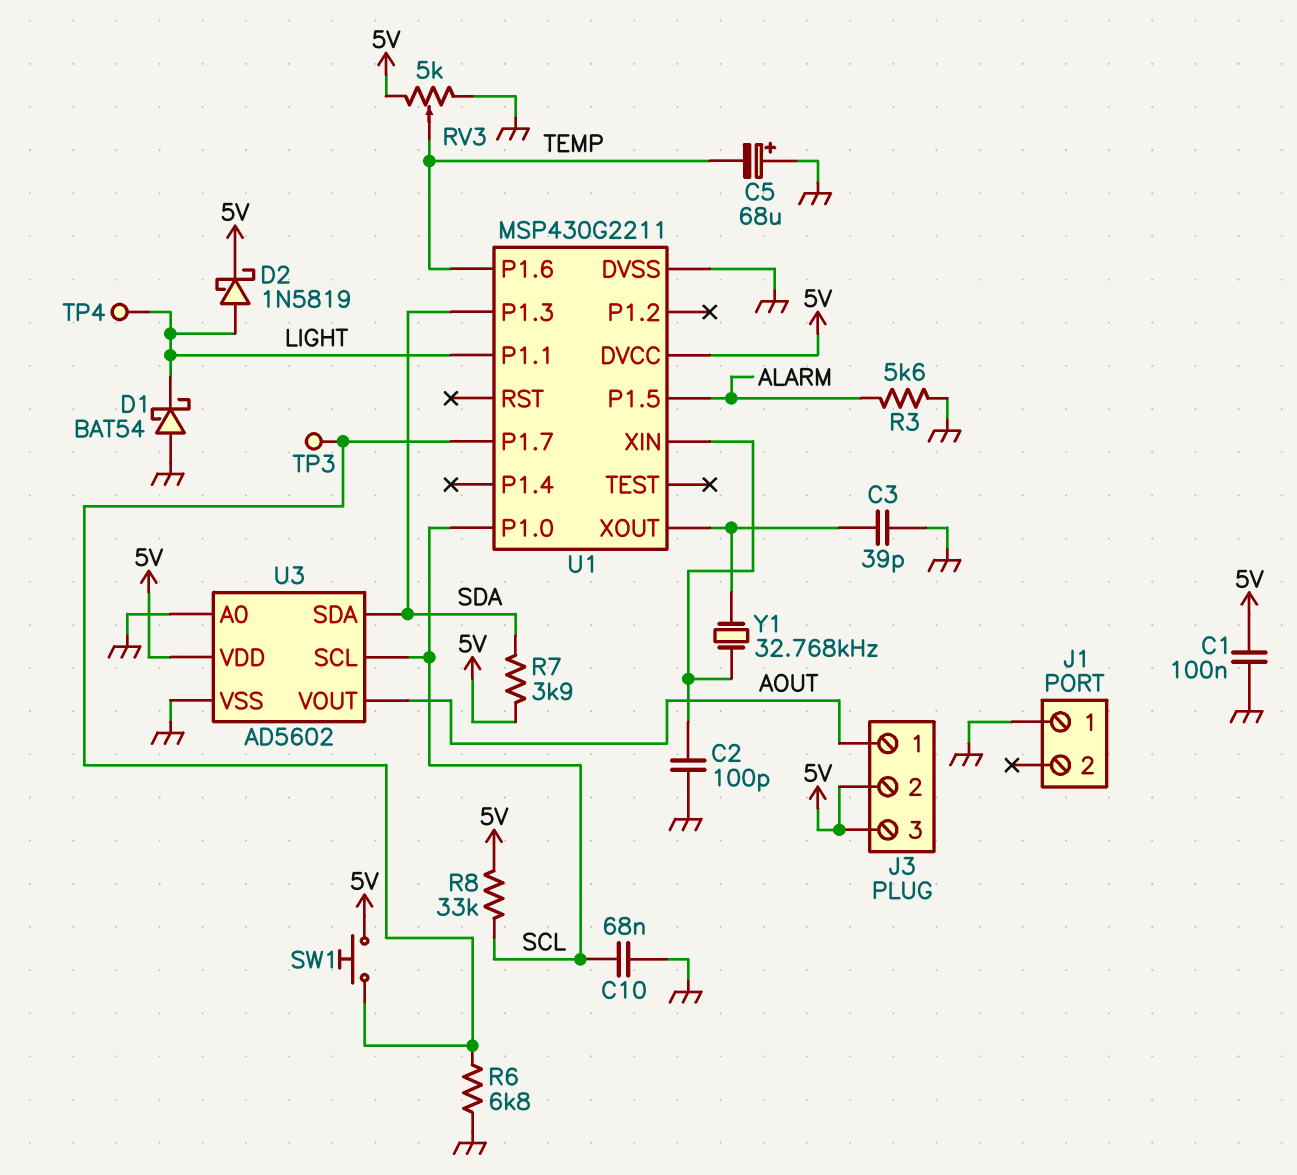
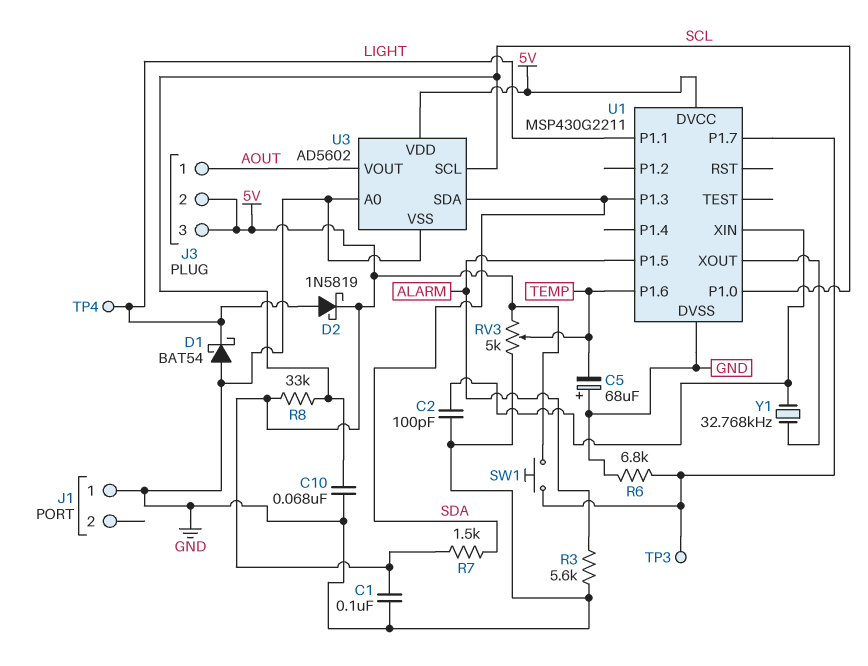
C3: 39pF (GND, U1/XOUT) -> none
R7: 3.9k (5V, SDA) -> 1.5k (5V, SDA)

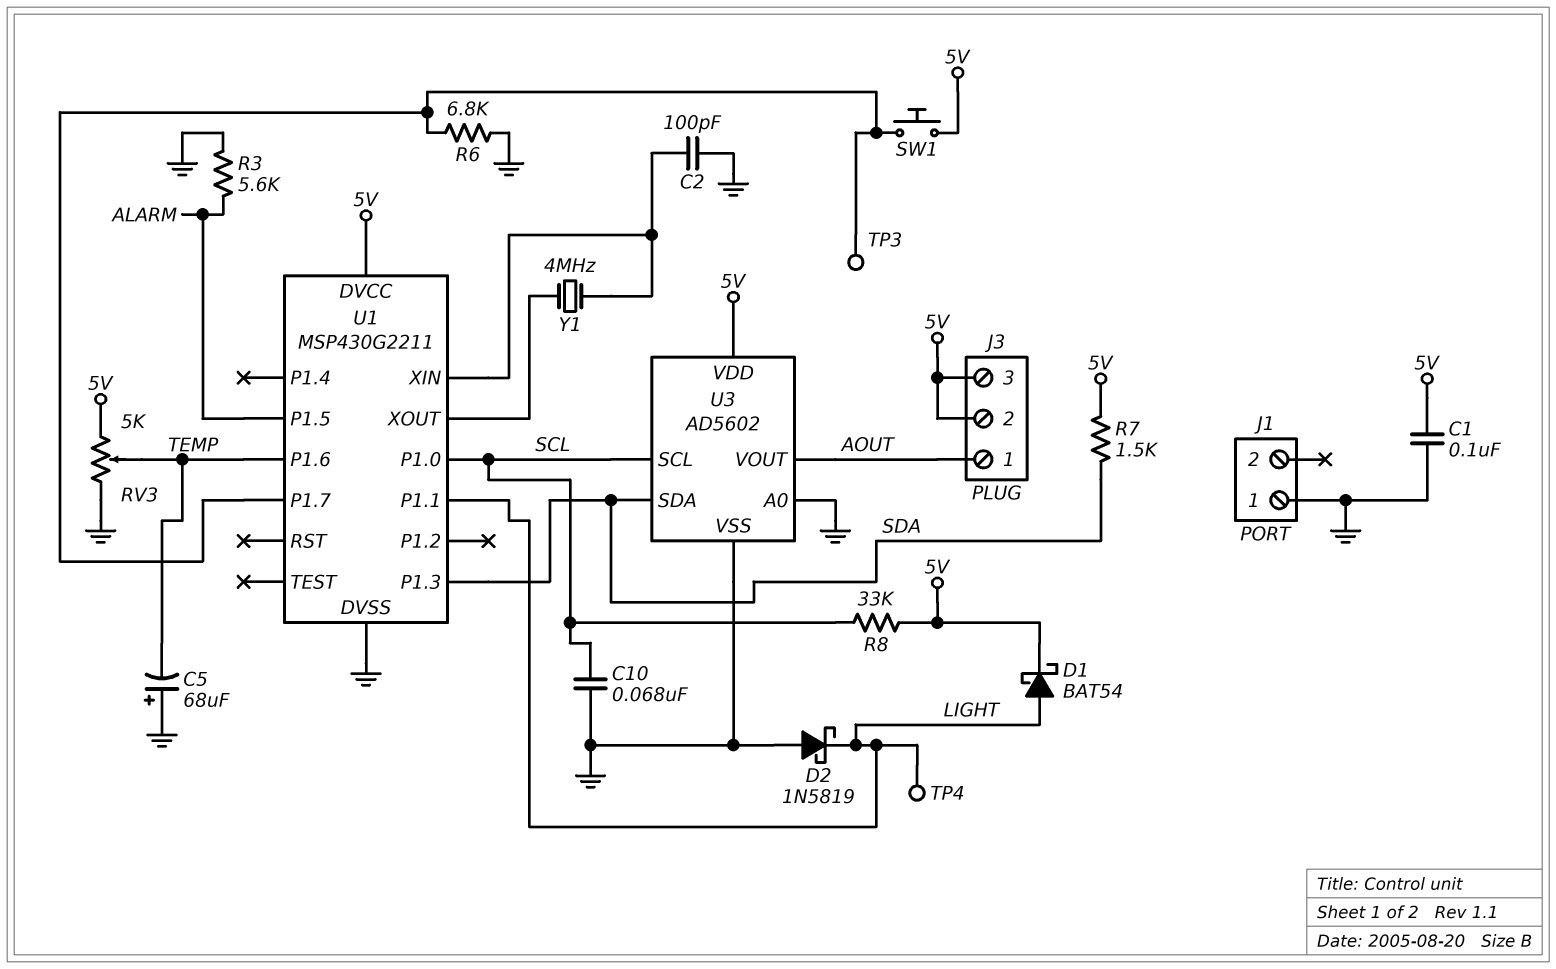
D1: schottky BAT54 (A GND, K LIGHT) -> schottky BAT54 (A LIGHT, K 5V)
D2: schottky 1N5819 (A LIGHT, K 5V) -> schottky 1N5819 (A GND, K LIGHT)
Y1: 32.768kHz (U1/XIN, U1/XOUT) -> 4MHz (U1/XIN, U1/XOUT)

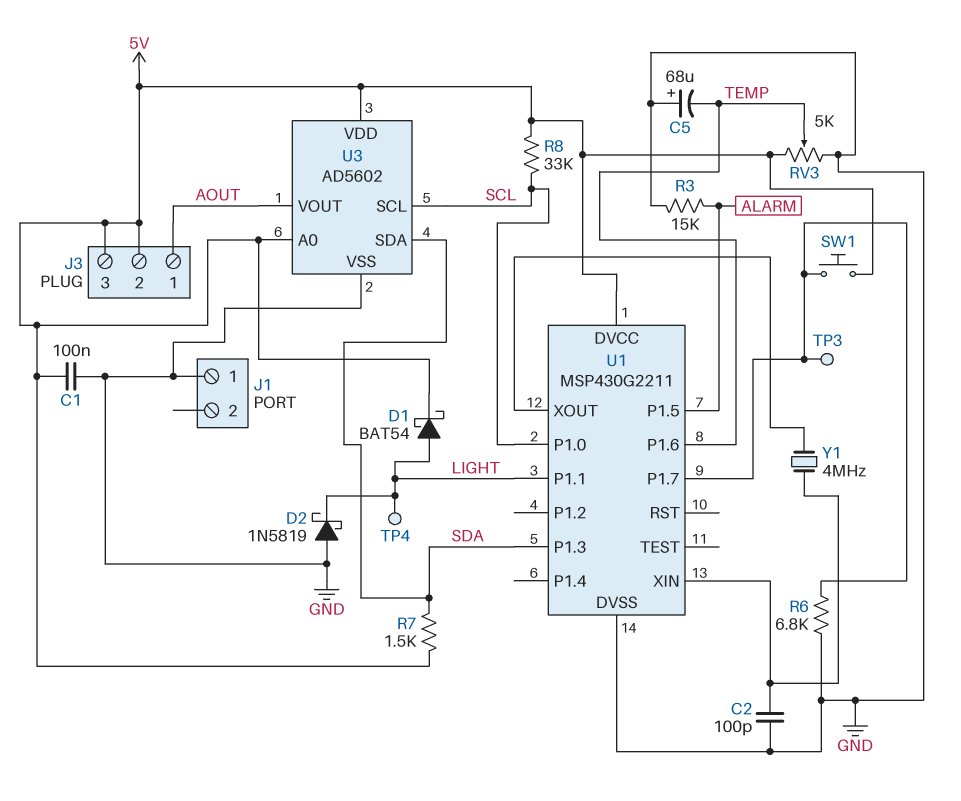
C10: 68nF (GND, SCL) -> none
R3: 5.6k (ALARM, GND) -> 15k (ALARM, GND)
U3 pin A0: GND -> 5V

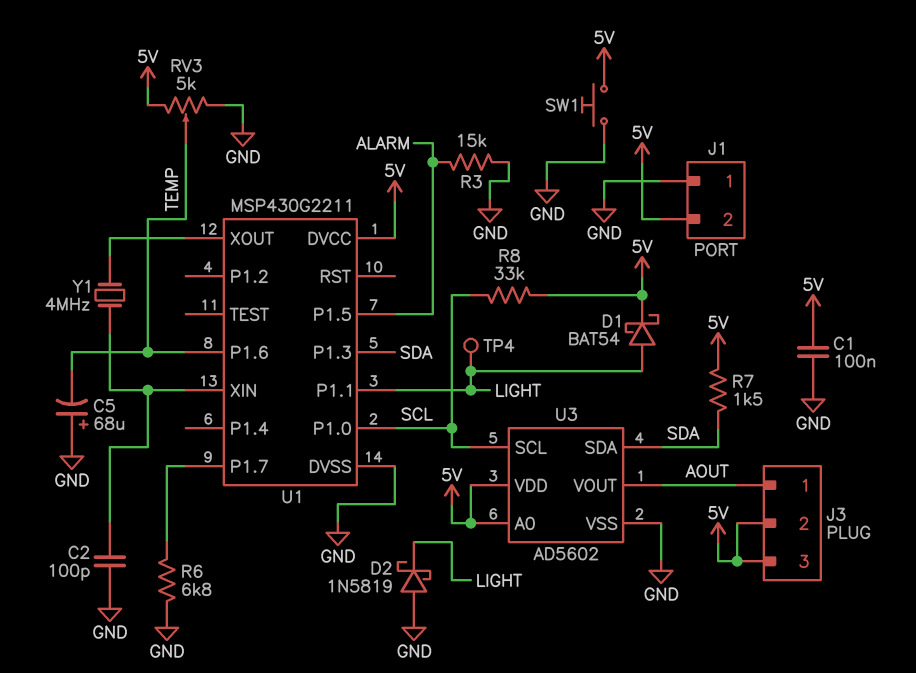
J1 pin 2: none -> 5V
SW1: button (5V, U1/P1.7) -> button (5V, GND)
TP3: test point (U1/P1.7) -> none

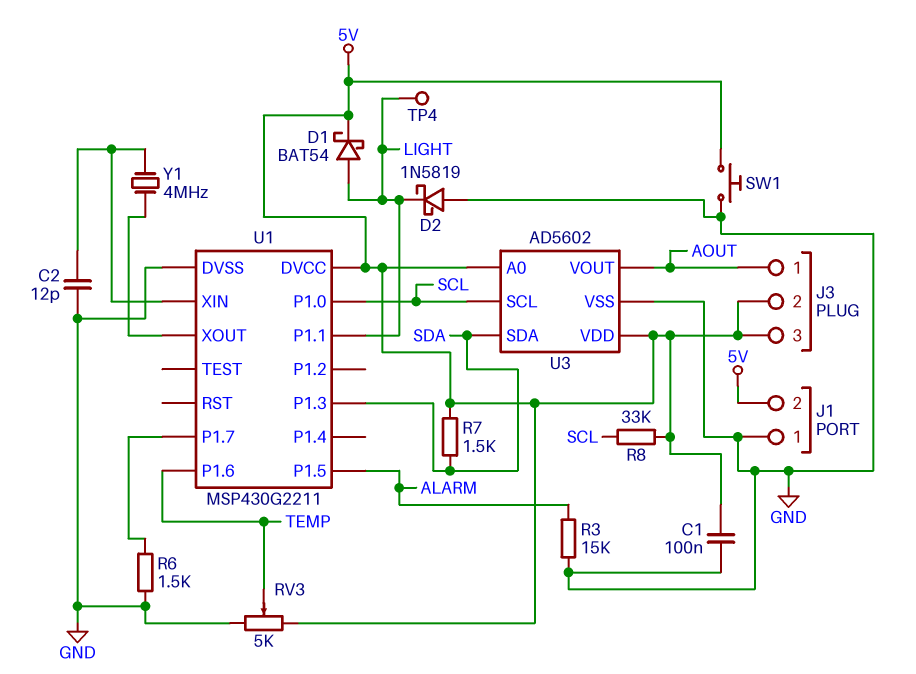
C2: 100pF (GND, U1/XIN) -> 12pF (GND, U1/XIN)
C5: 68uF (plus GND, minus TEMP) -> none
R6: 6.8k (GND, U1/P1.7) -> 1.5k (GND, U1/P1.7)

